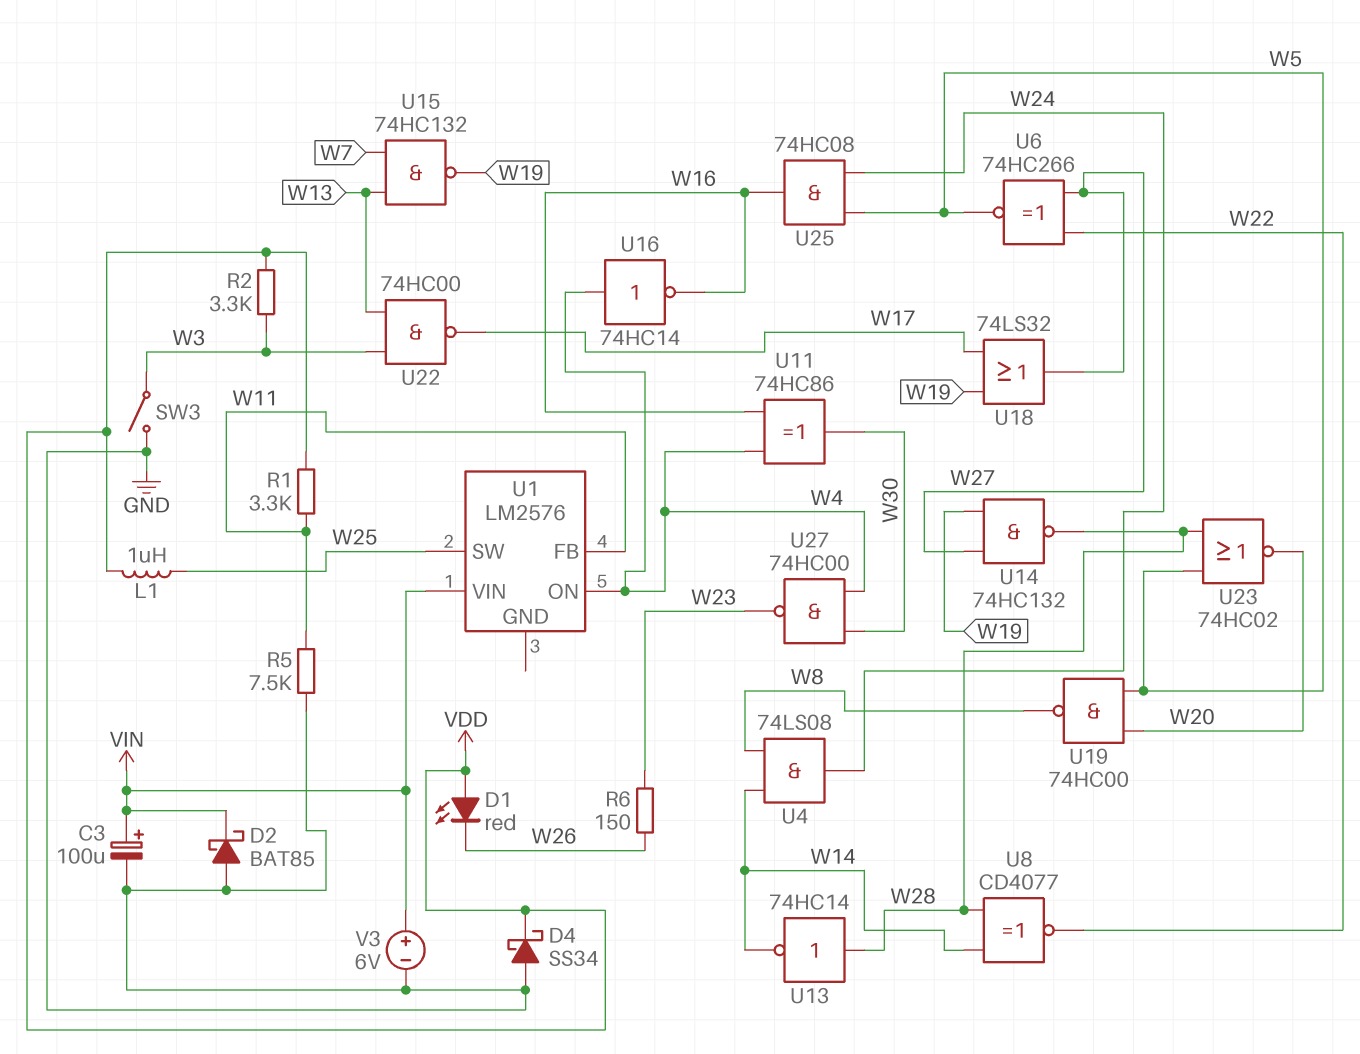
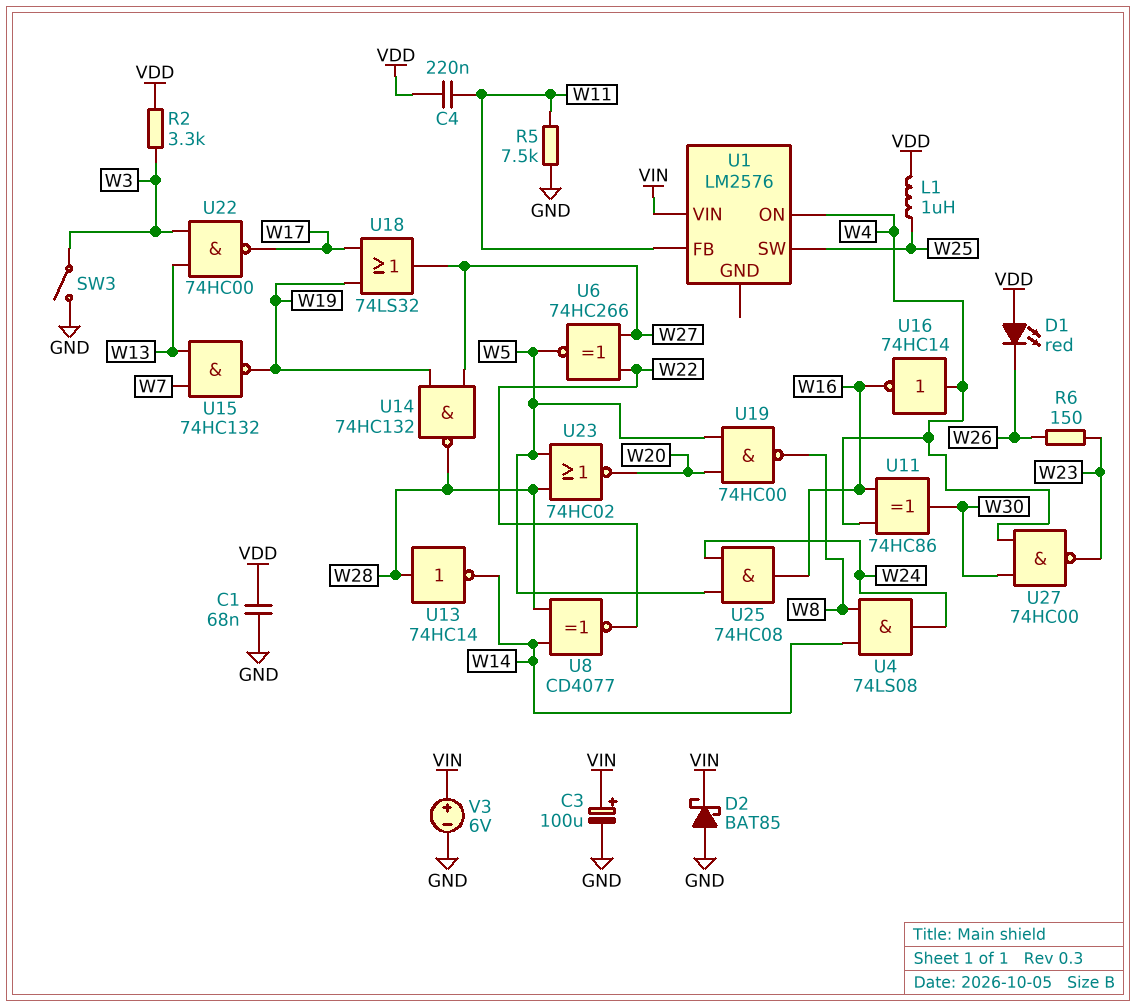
C1: none -> 68nF (GND, VDD)
C4: none -> 220nF (VDD, W11)
D4: schottky SS34 (A GND, K VDD) -> none
R1: 3.3k (VDD, W11) -> none

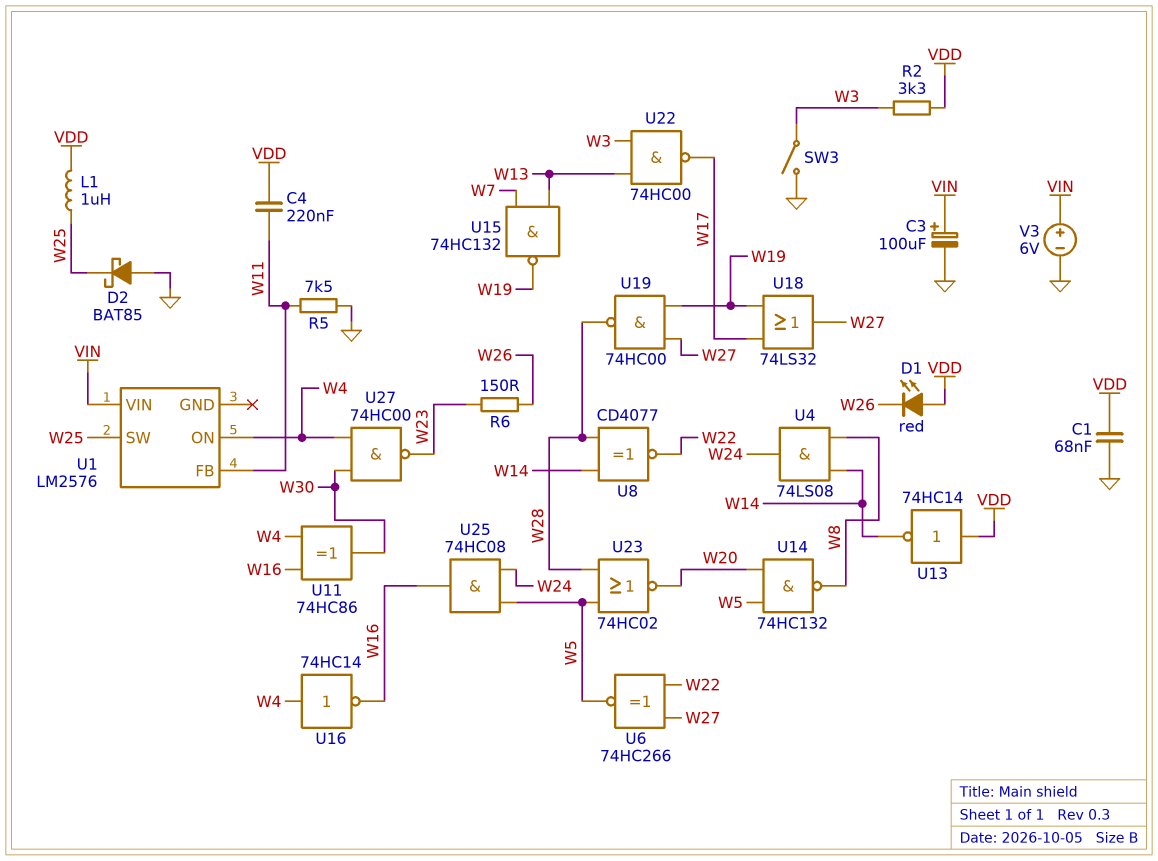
D2: schottky BAT85 (A GND, K VIN) -> schottky BAT85 (A GND, K W25)
U13: NOT 74HC14 (in W28, out W14) -> NOT 74HC14 (in VDD, out W14)
U14: NAND 74HC132 (in W19, in W27, out W28) -> NAND 74HC132 (in W5, in W20, out W8)
U19: NAND 74HC00 (in W5, in W20, out W8) -> NAND 74HC00 (in W19, in W27, out W28)

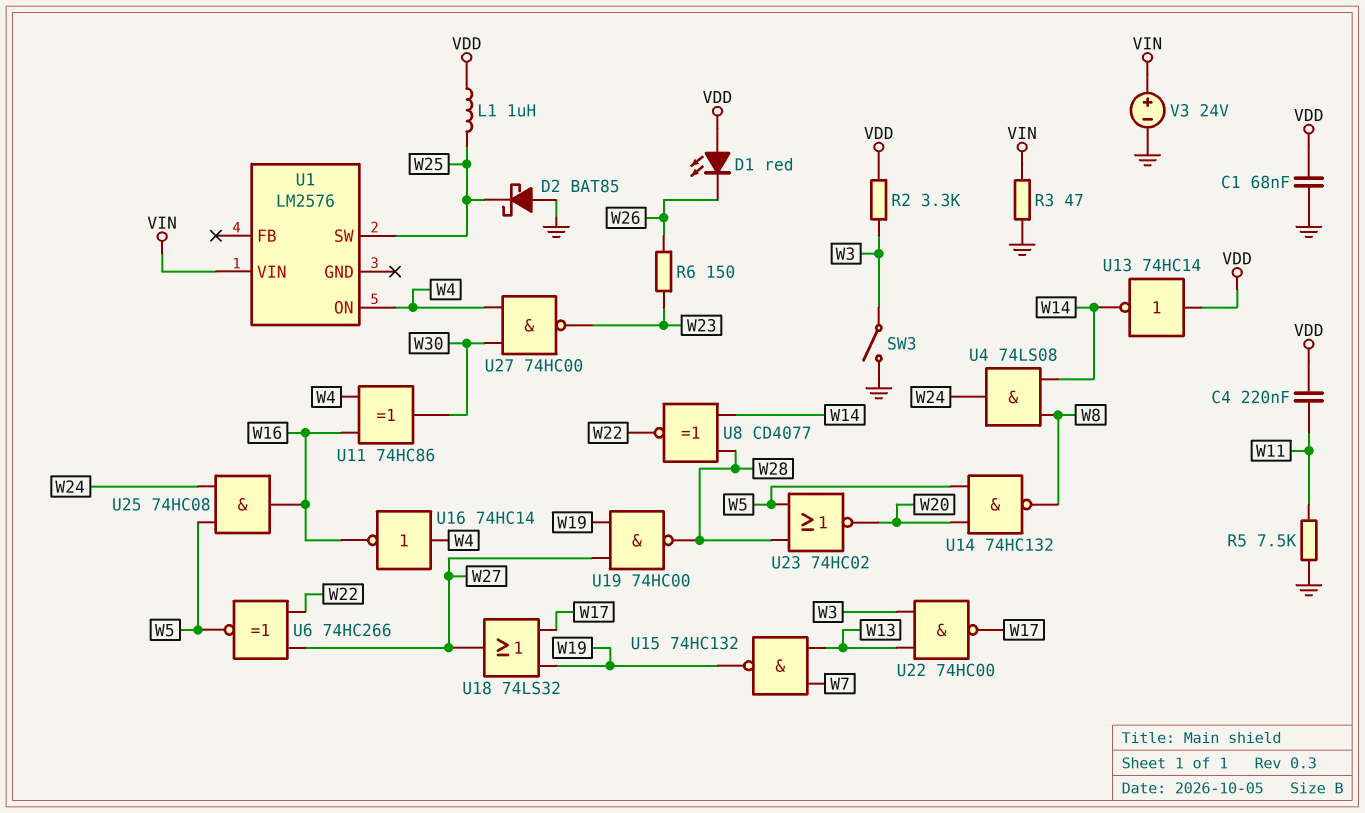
C3: 100uF (plus VIN, minus GND) -> none
R3: none -> 47 (GND, VIN)
U1 pin FB: W11 -> none
V3: 6V (plus VIN, minus GND) -> 24V (plus VIN, minus GND)

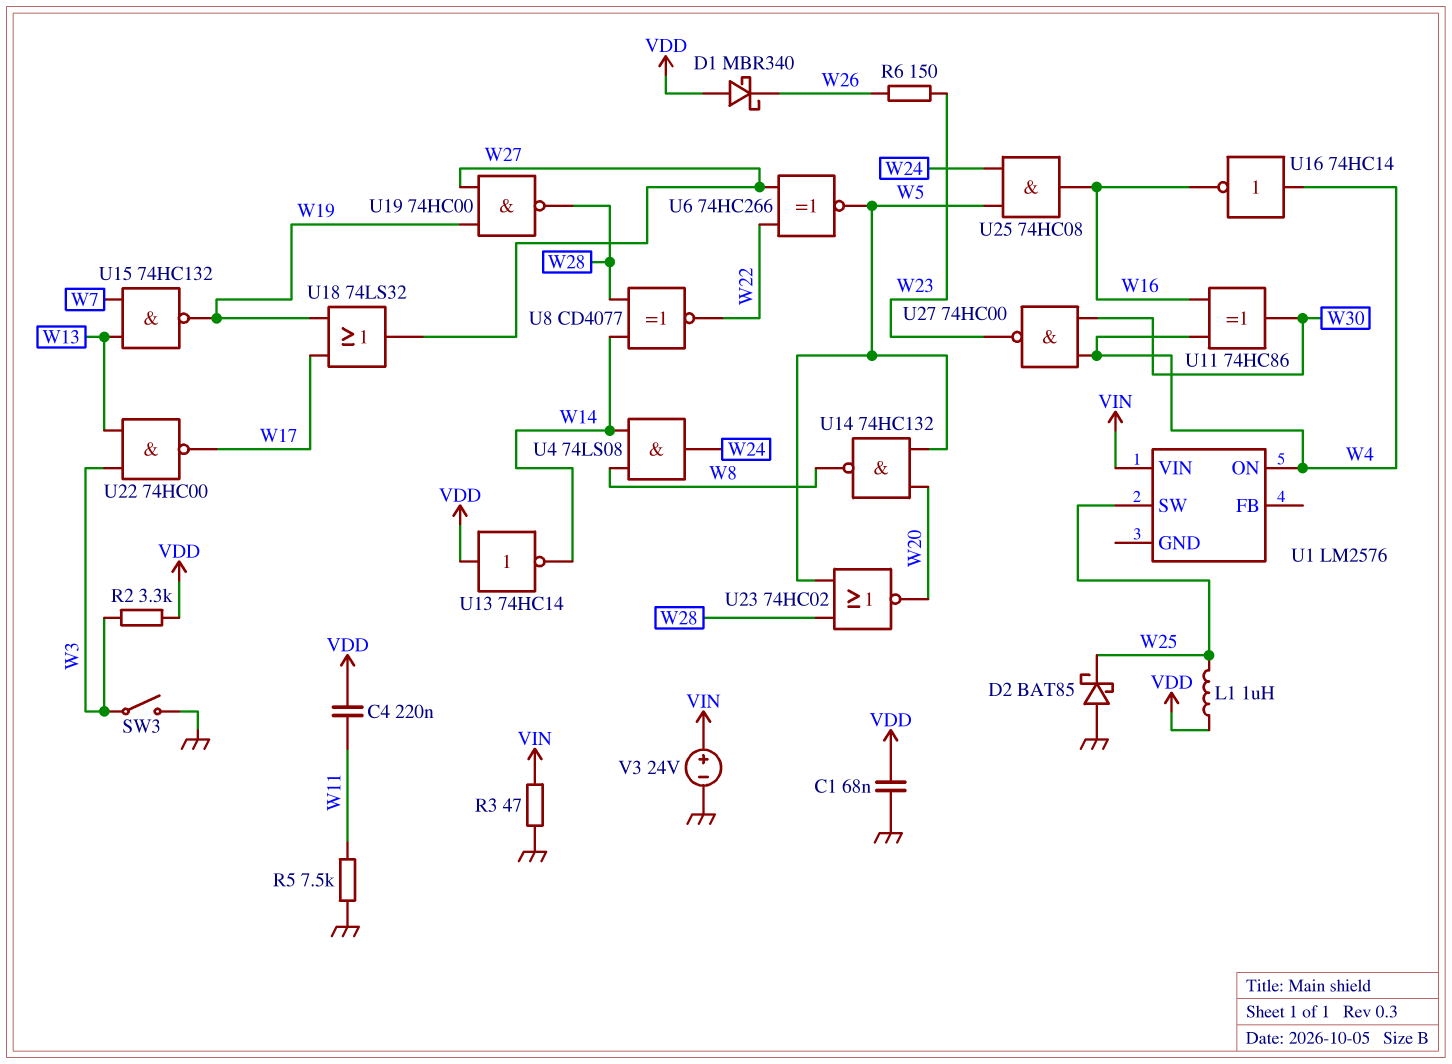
D1: LED red (A VDD, K W26) -> schottky MBR340 (A VDD, K W26)

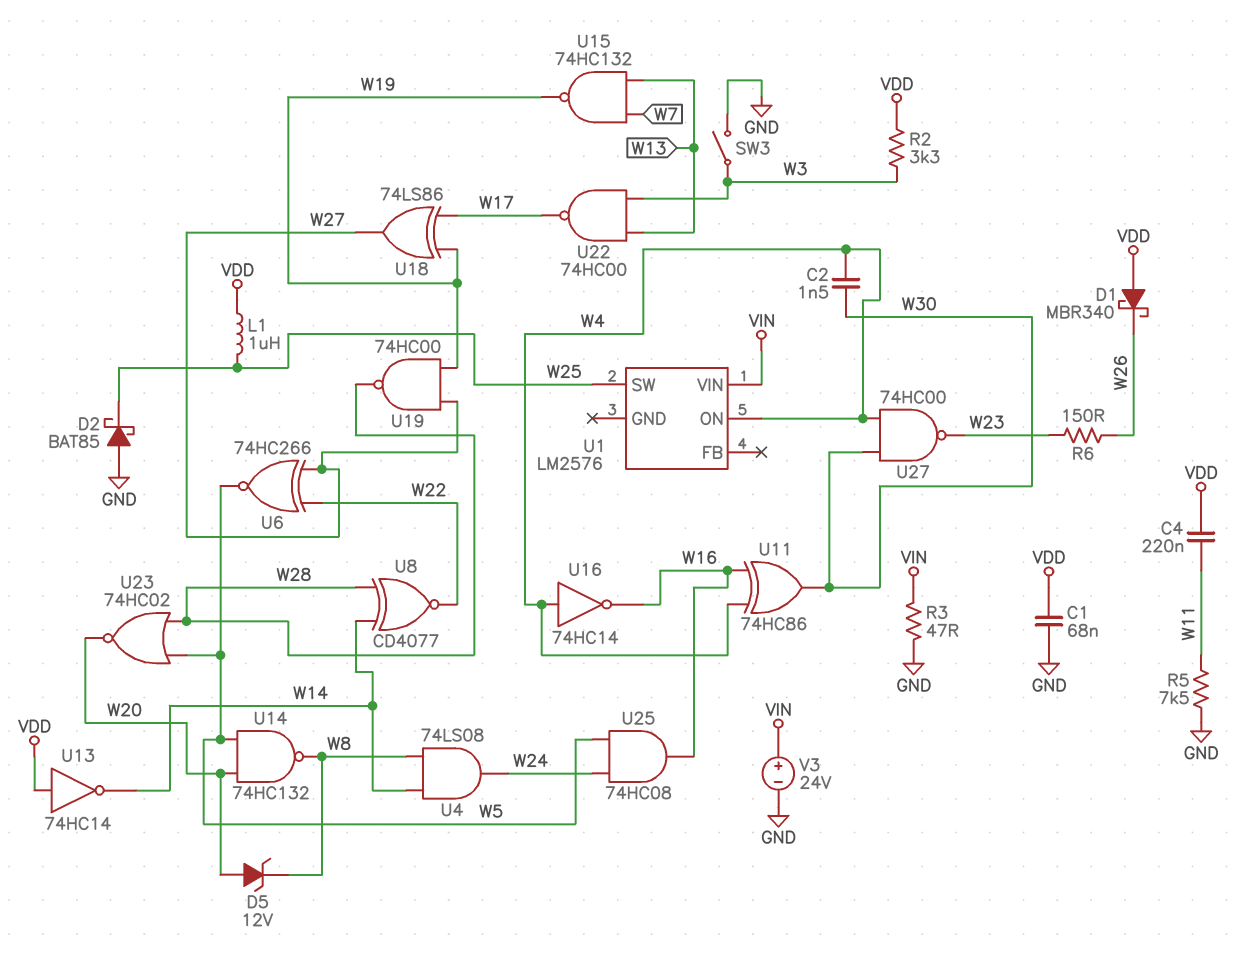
C2: none -> 1.5nF (W4, W30)
D5: none -> zener 12V (A W20, K W8)
U18: OR 74LS32 (in W17, in W19, out W27) -> XOR 74LS86 (in W17, in W19, out W27)

